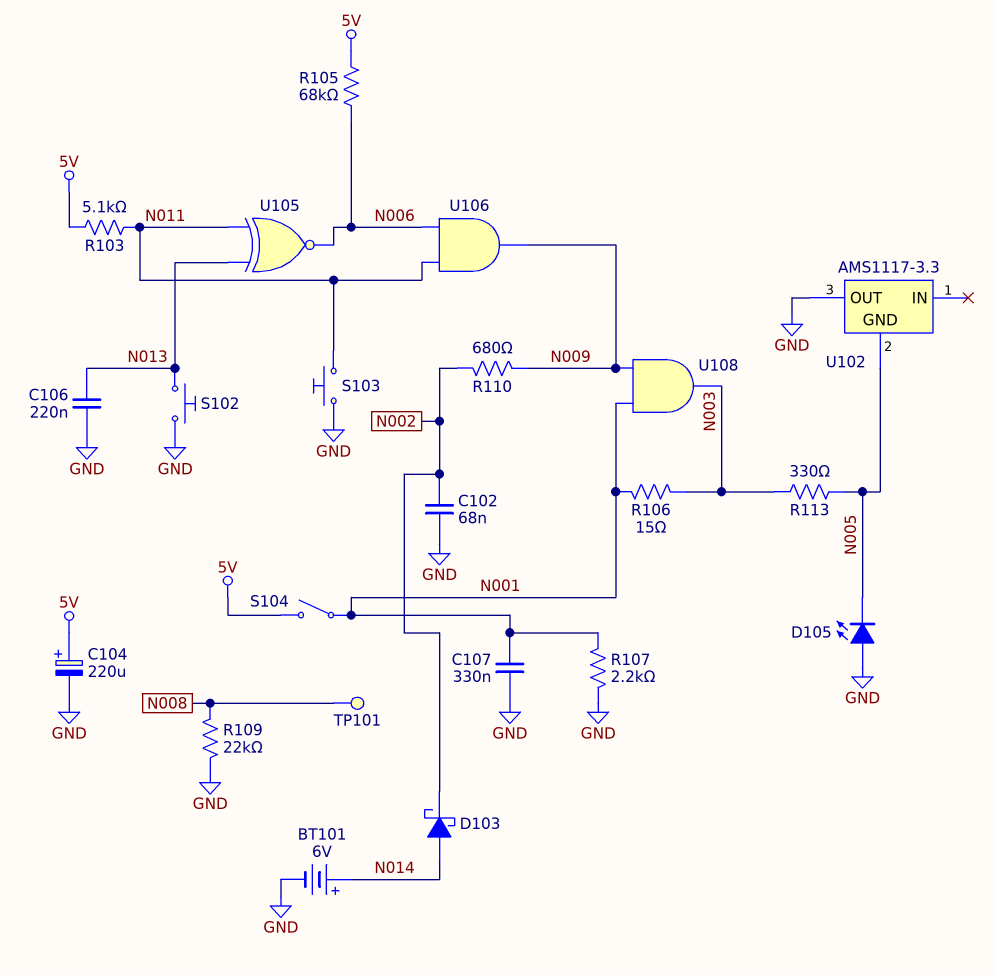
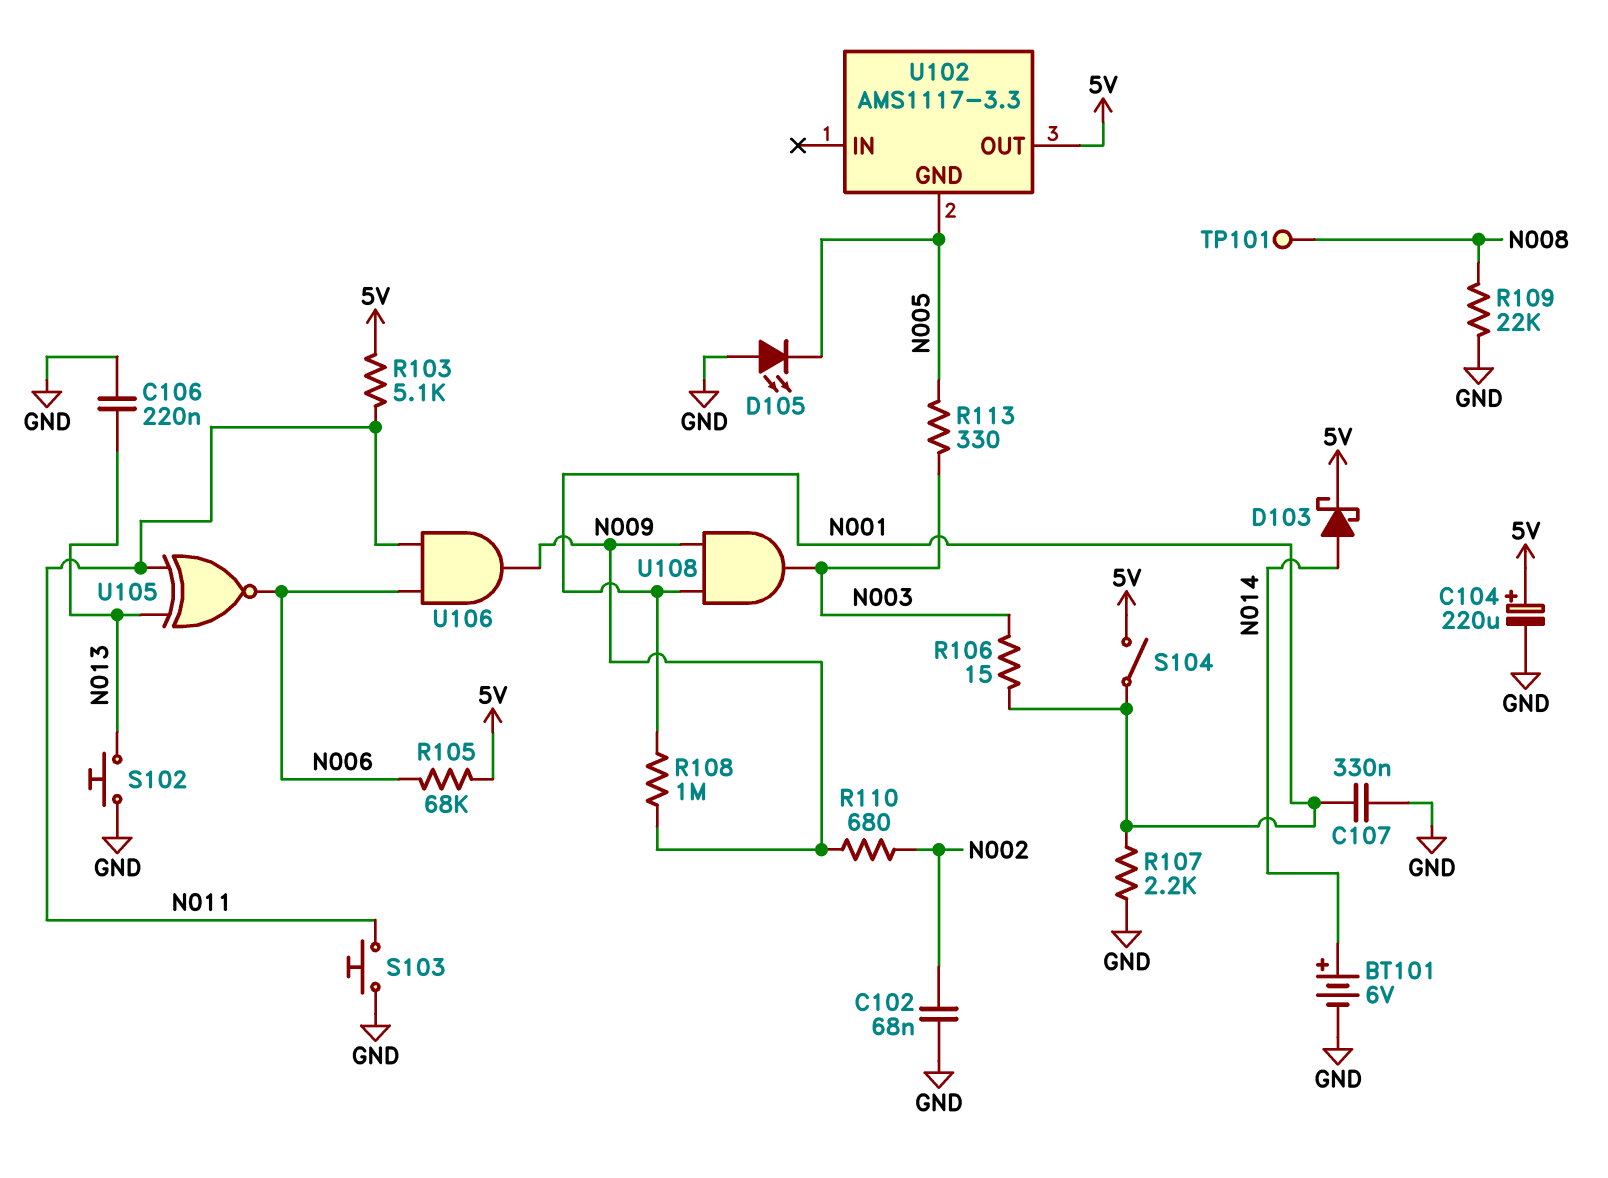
D103: schottky (A N014, K N002) -> schottky (A N014, K 5V)
R108: none -> 1M (N001, N009)
U102 pin OUT: GND -> 5V

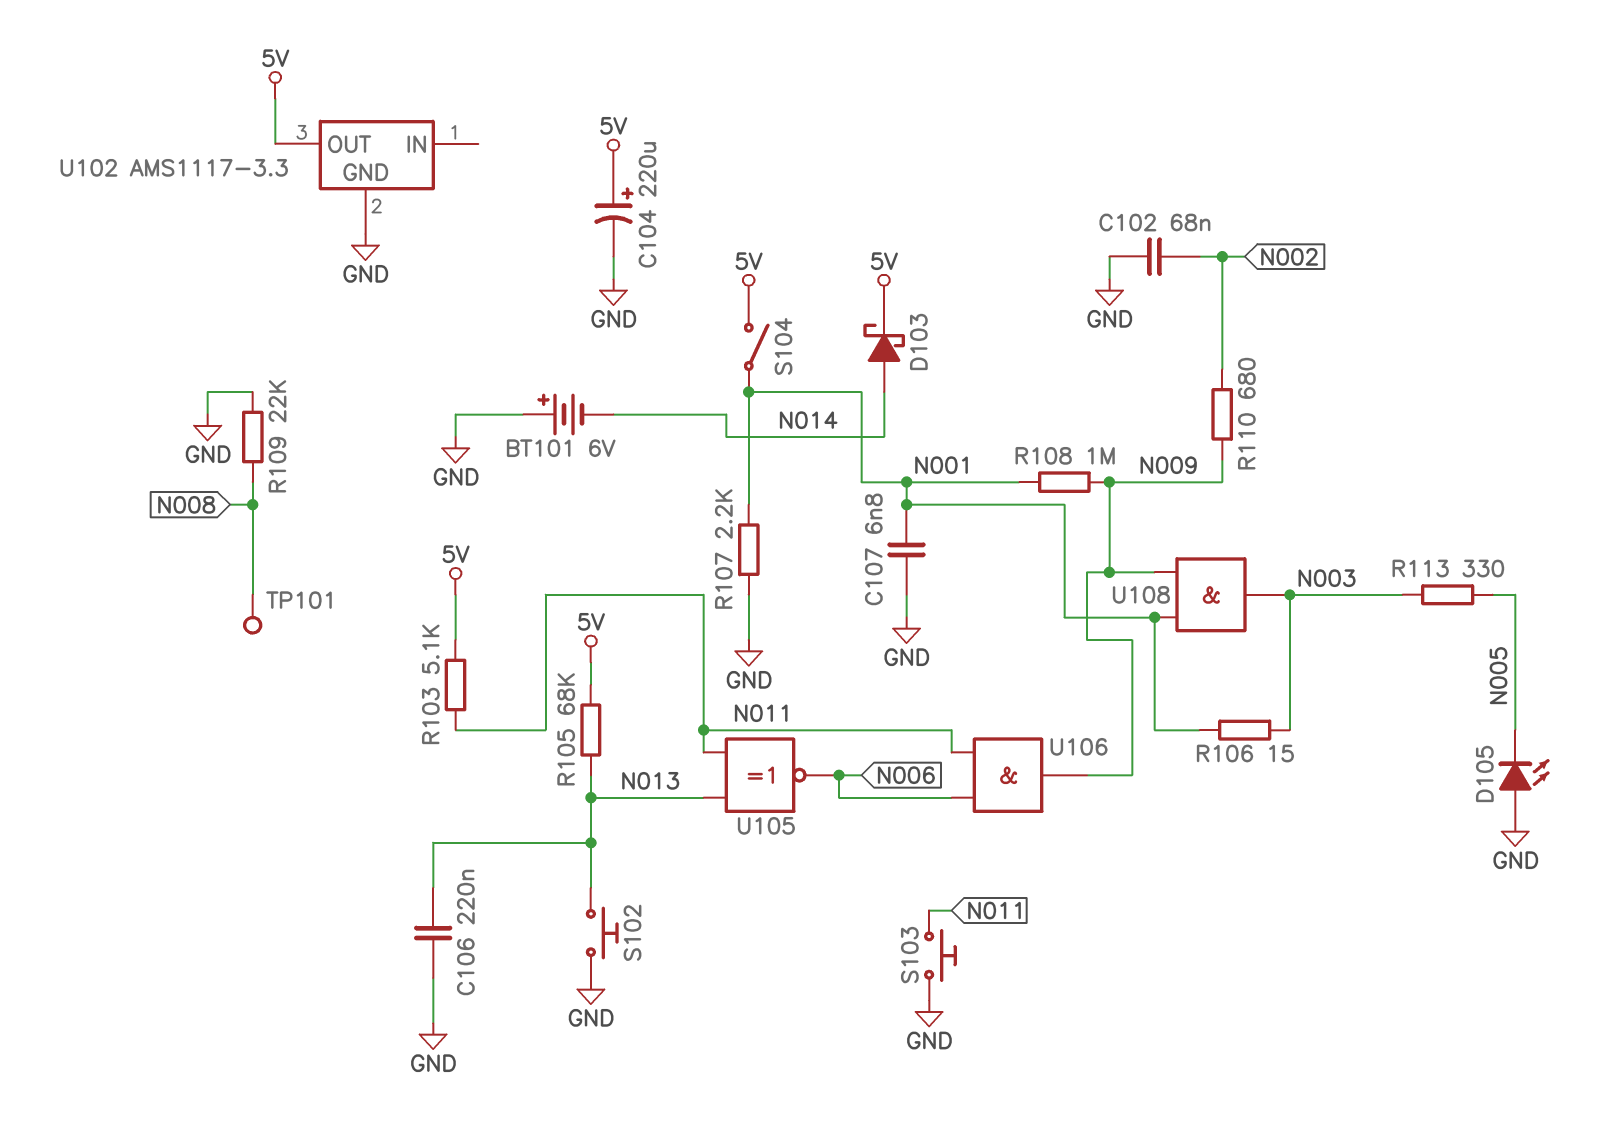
BT101: 6V (plus N014, minus GND) -> 6V (plus GND, minus N014)
C107: 330nF (GND, N001) -> 6.8nF (GND, N001)
R105: 68k (5V, N006) -> 68k (5V, N013)
U102 pin GND: N005 -> GND

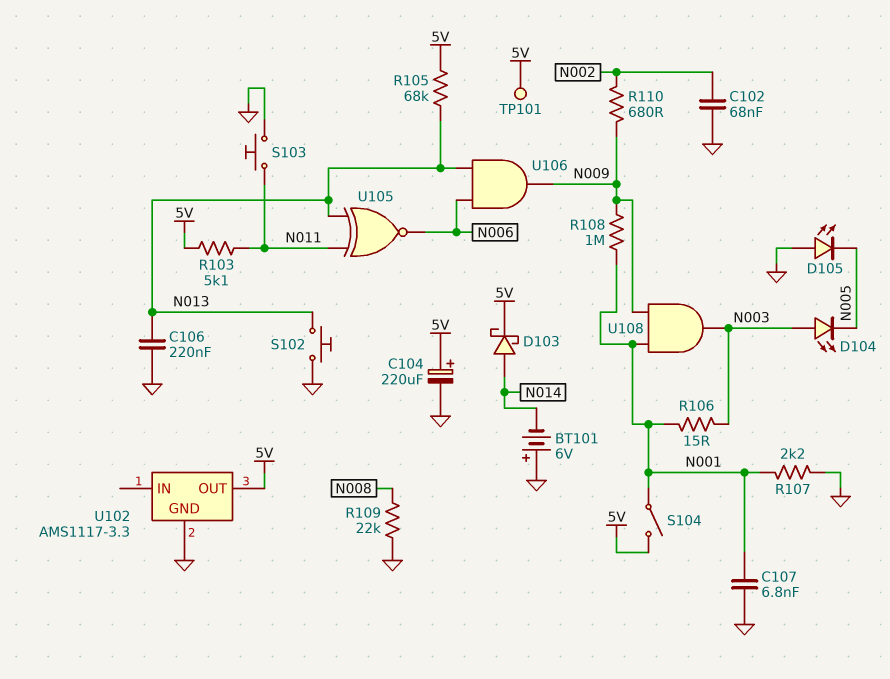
D104: none -> LED (A N003, K N005)
R113: 330 (N003, N005) -> none
TP101: test point (N008) -> test point (5V)
U106: AND (in N006, in N011, out N009) -> AND (in N006, in N013, out N009)

